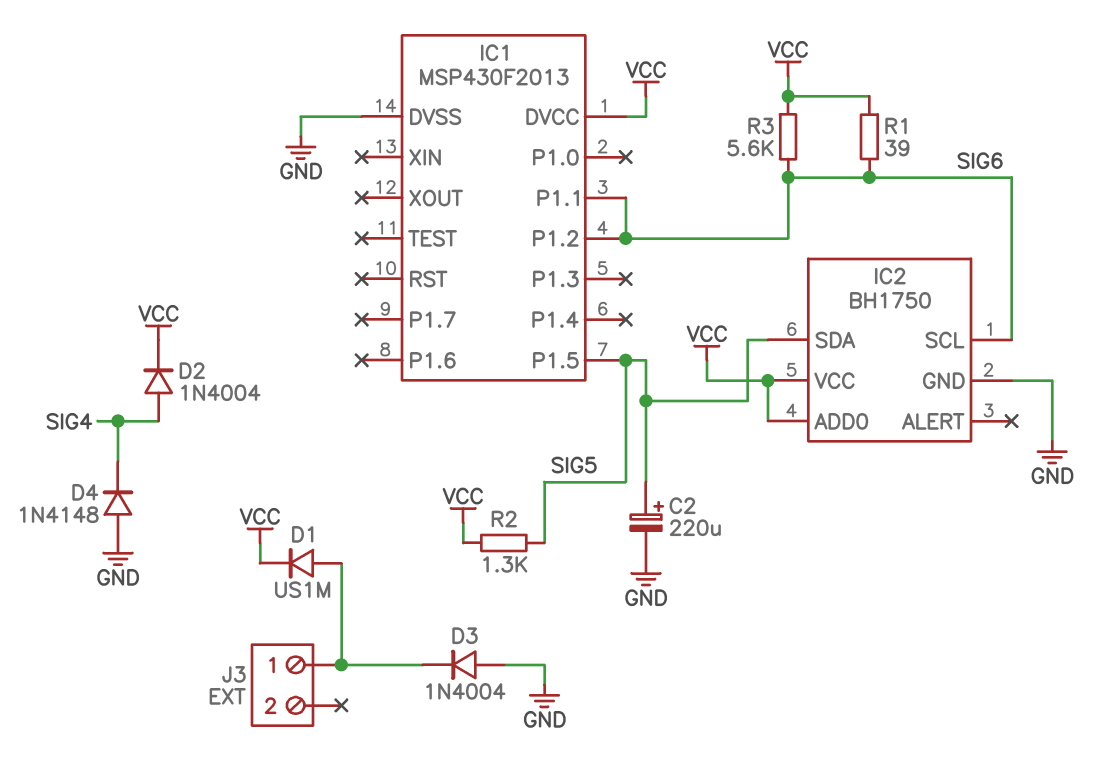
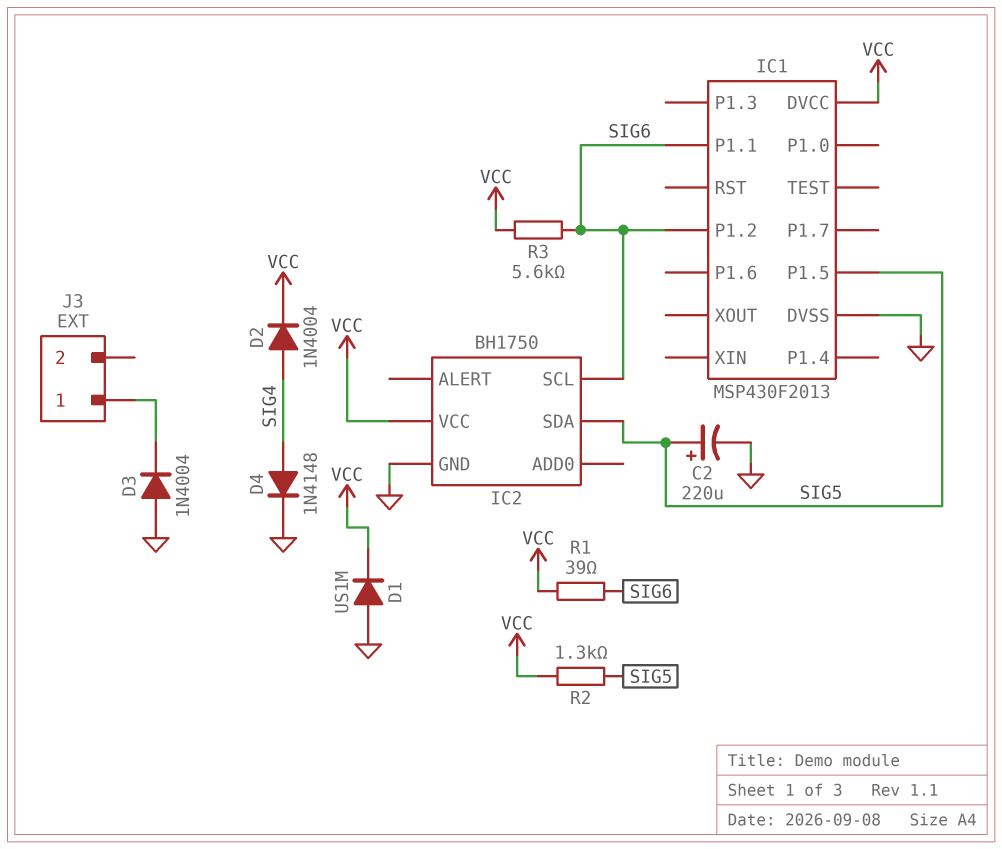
D1: diode US1M (A J3/1, K VCC) -> diode US1M (A GND, K VCC)
D4: diode 1N4148 (A GND, K SIG4) -> diode 1N4148 (A SIG4, K GND)
IC2 pin ADD0: VCC -> none

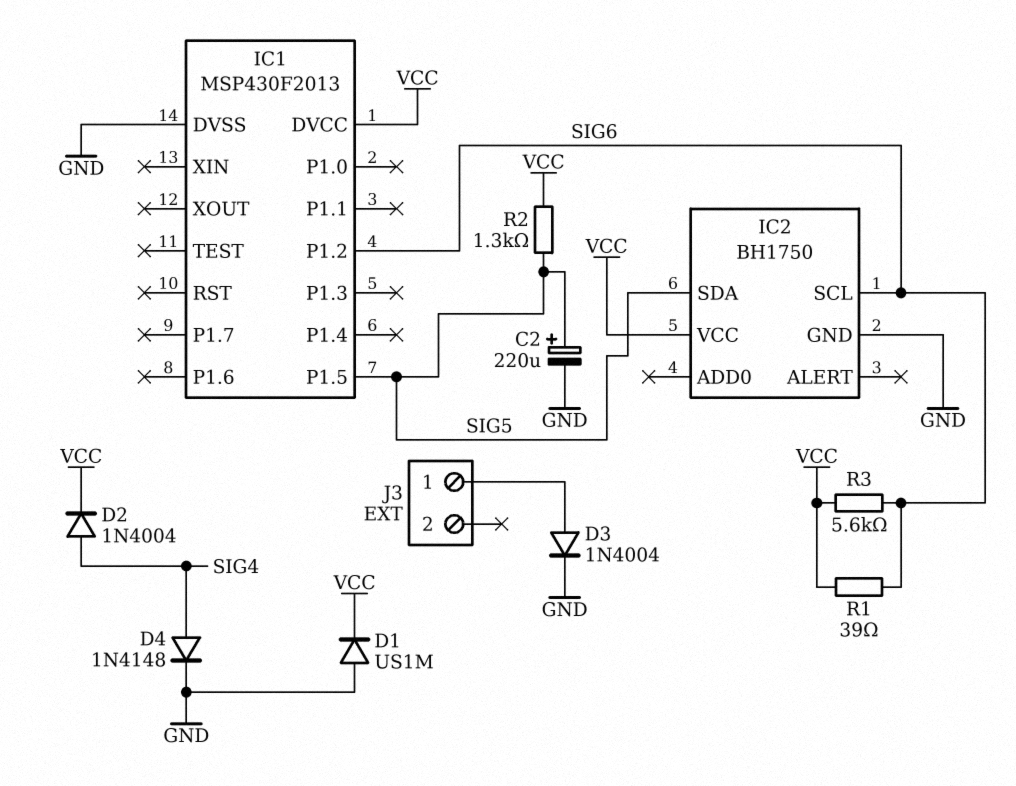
D3: diode 1N4004 (A GND, K J3/1) -> diode 1N4004 (A J3/1, K GND)
IC1 pin P1.1: SIG6 -> none

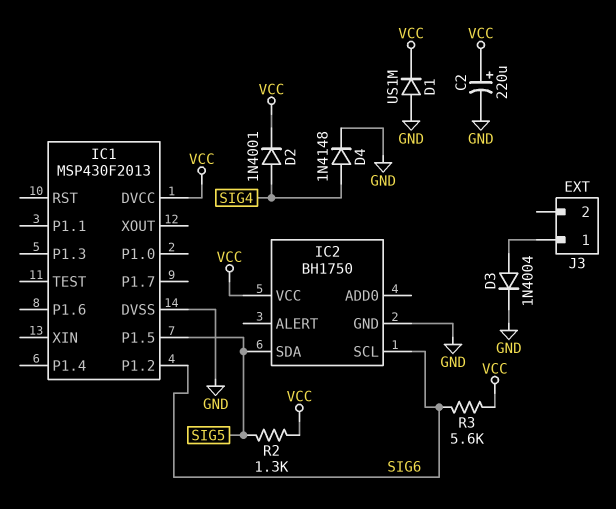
C2: 220uF (plus SIG5, minus GND) -> 220uF (plus VCC, minus GND)
D2: diode 1N4004 (A SIG4, K VCC) -> diode 1N4001 (A SIG4, K VCC)
R1: 39 (SIG6, VCC) -> none

